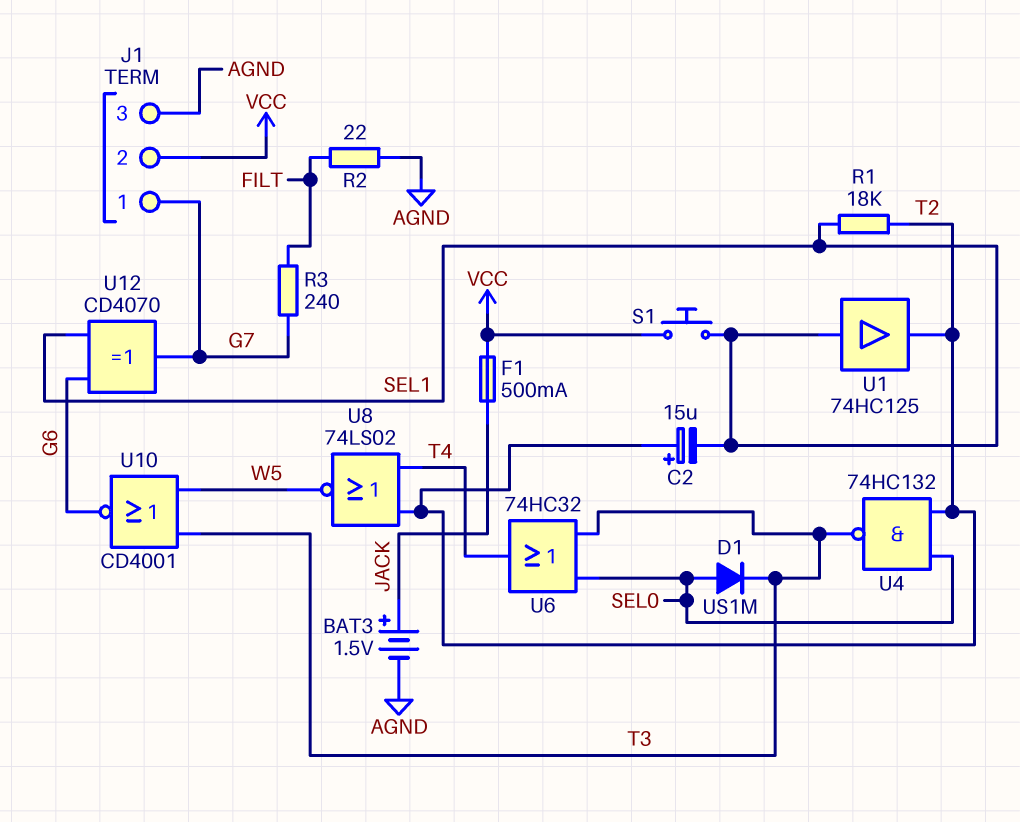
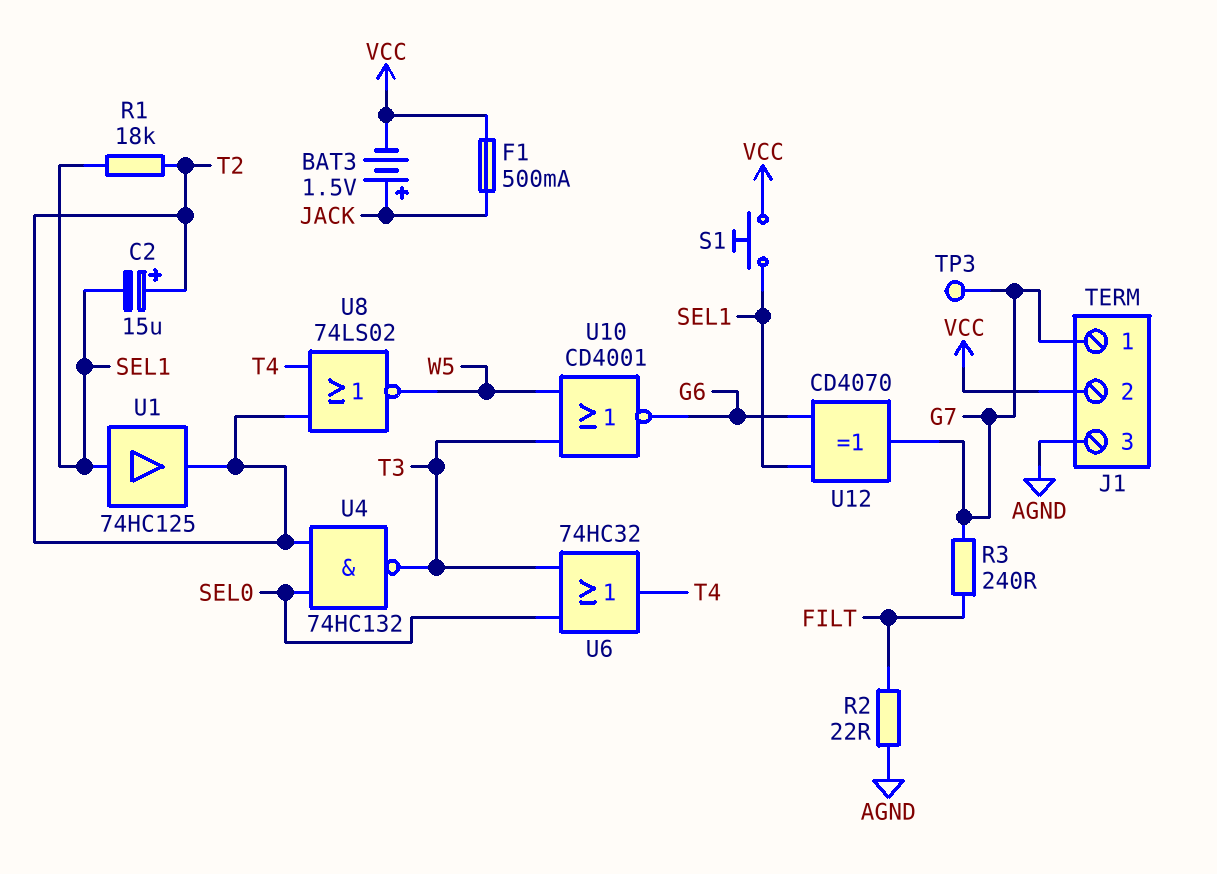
BAT3: 1.5V (plus JACK, minus AGND) -> 1.5V (plus JACK, minus VCC)
D1: diode US1M (A SEL0, K T3) -> none
TP3: none -> test point (G7)

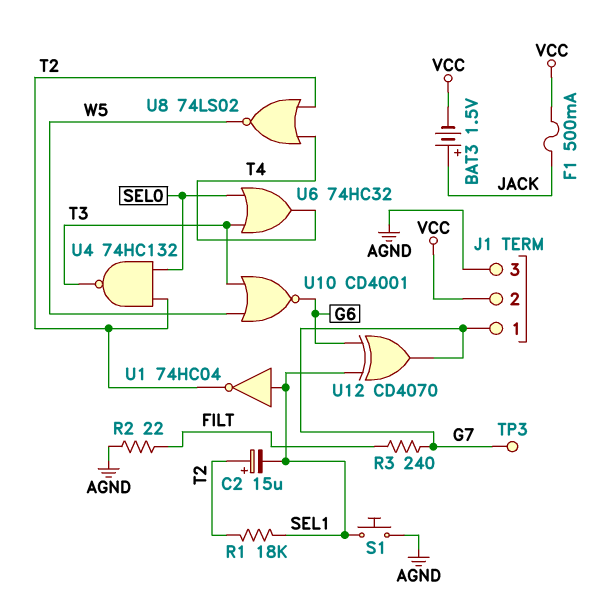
S1: button (SEL1, VCC) -> button (AGND, SEL1)
U1: buffer 74HC125 (in SEL1, out T2) -> NOT 74HC04 (in SEL1, out T2)

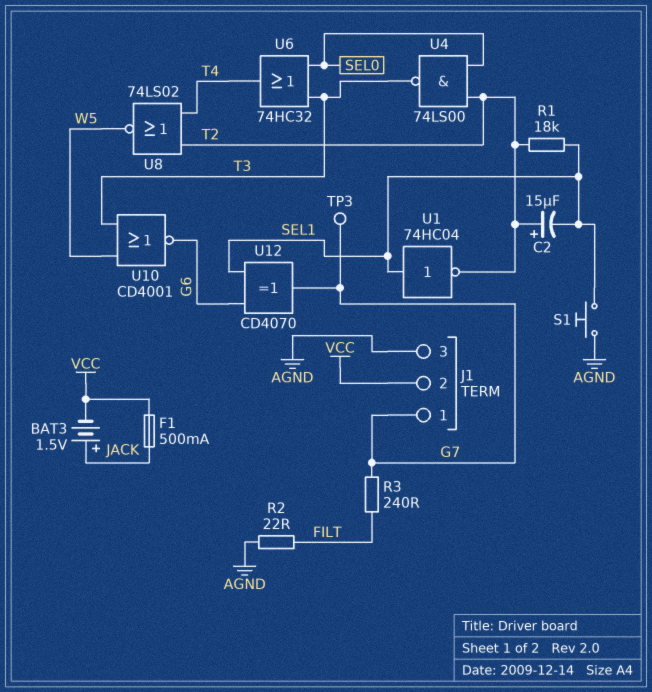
U4: NAND 74HC132 (in SEL0, in T2, out T3) -> NAND 74LS00 (in SEL0, in T2, out T3)

